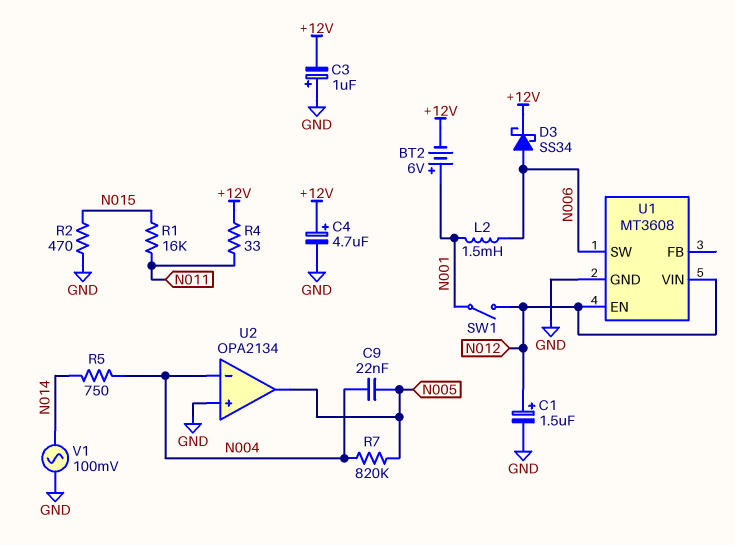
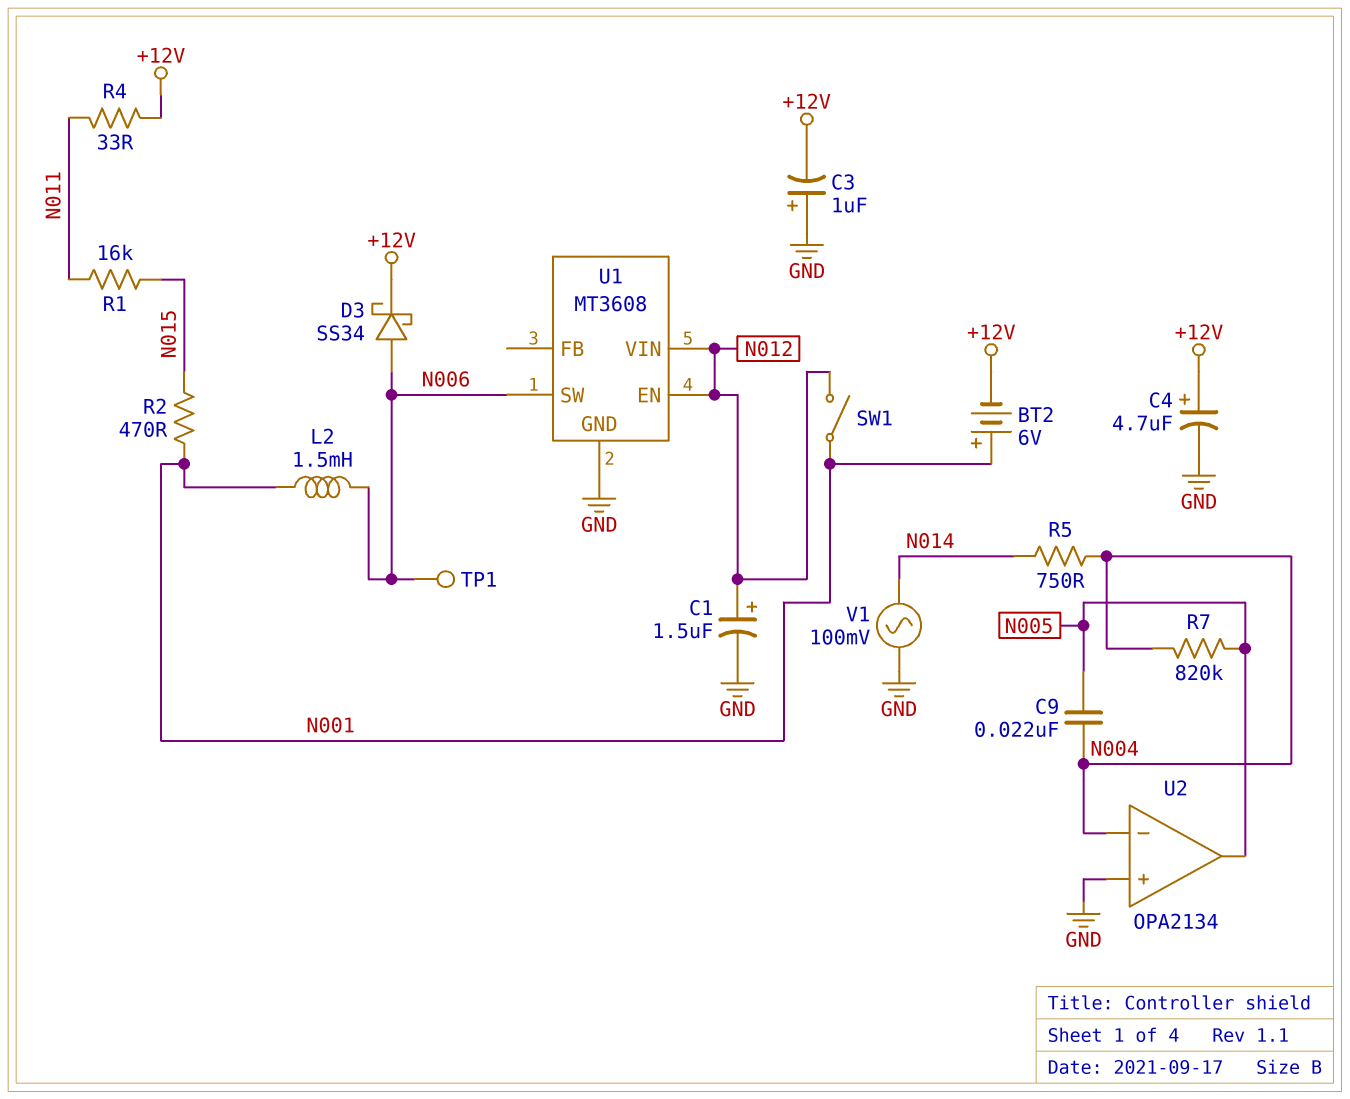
R2: 470 (GND, N015) -> 470 (N001, N015)
TP1: none -> test point (N006)

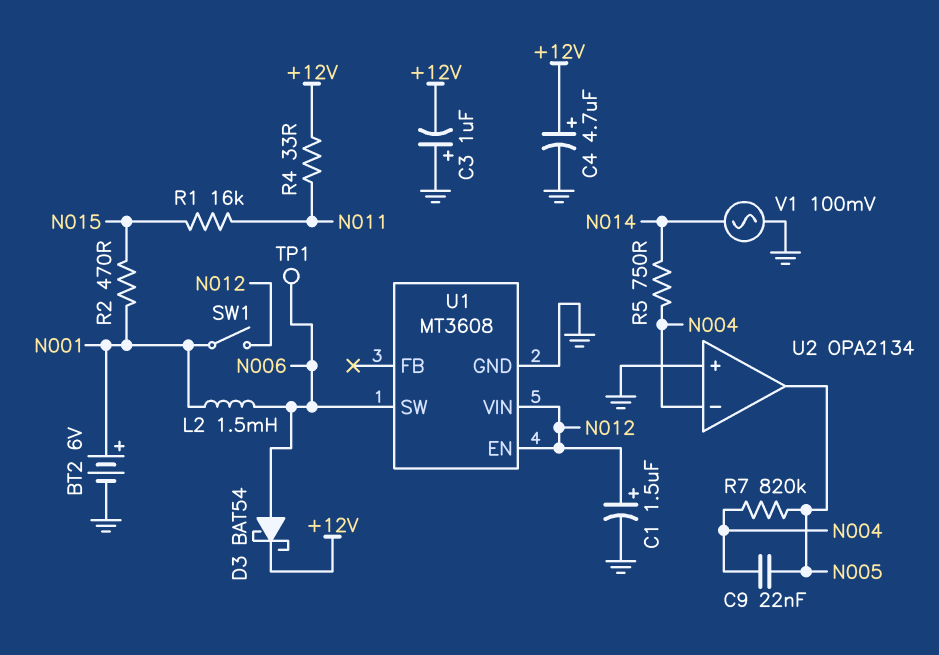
BT2: 6V (plus N001, minus +12V) -> 6V (plus N001, minus GND)
D3: schottky SS34 (A N006, K +12V) -> schottky BAT54 (A N006, K +12V)

